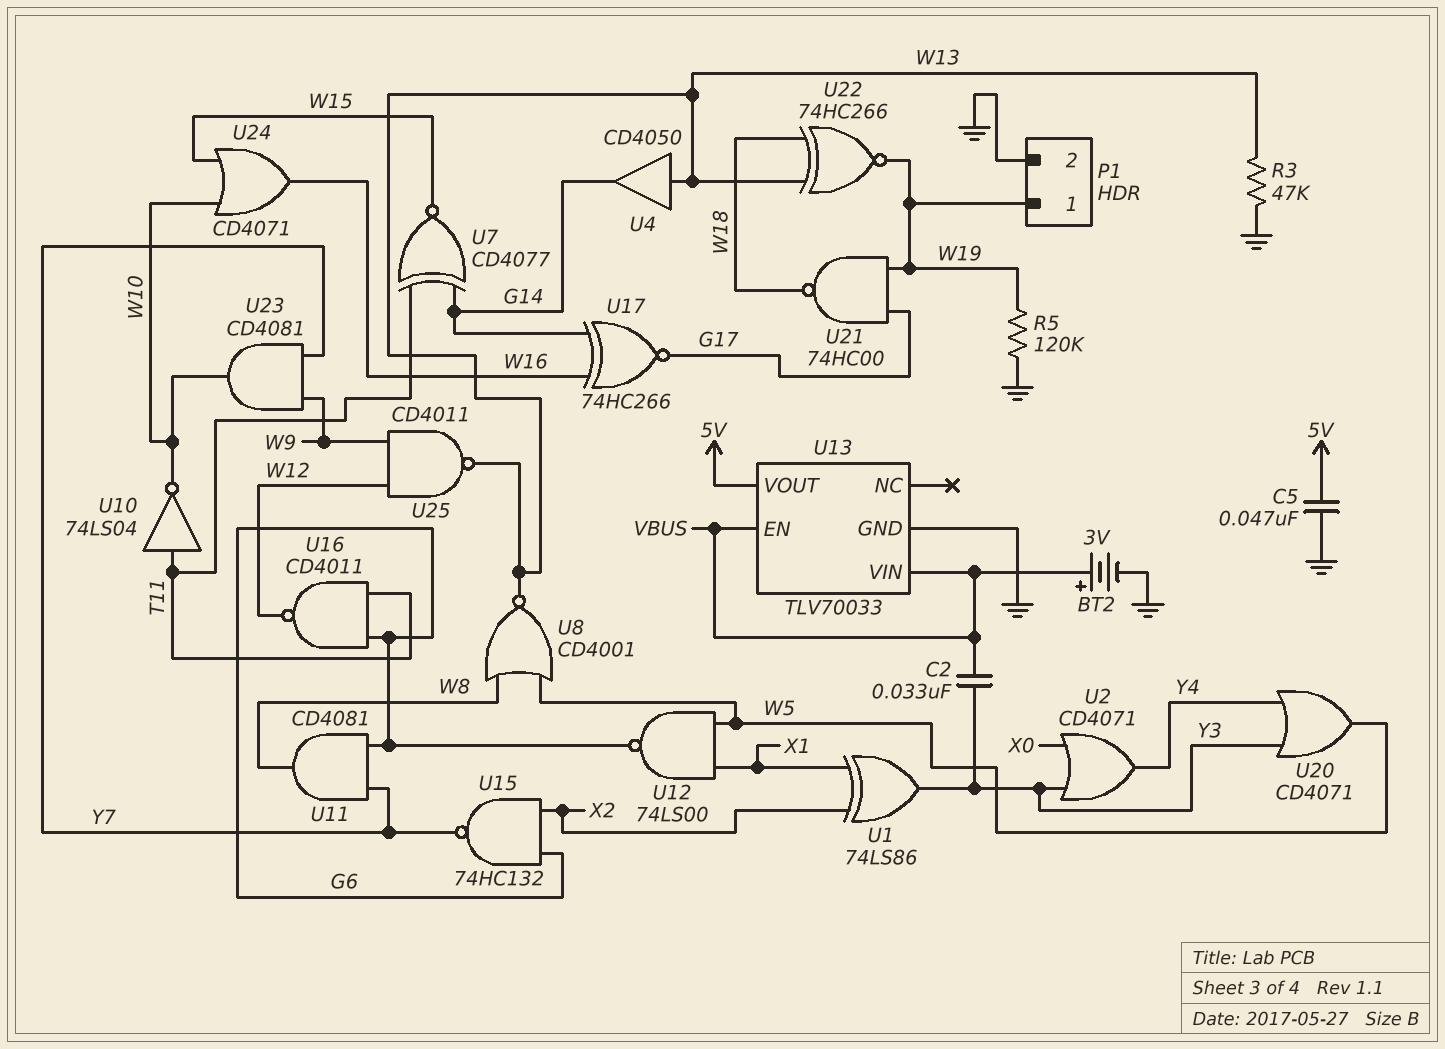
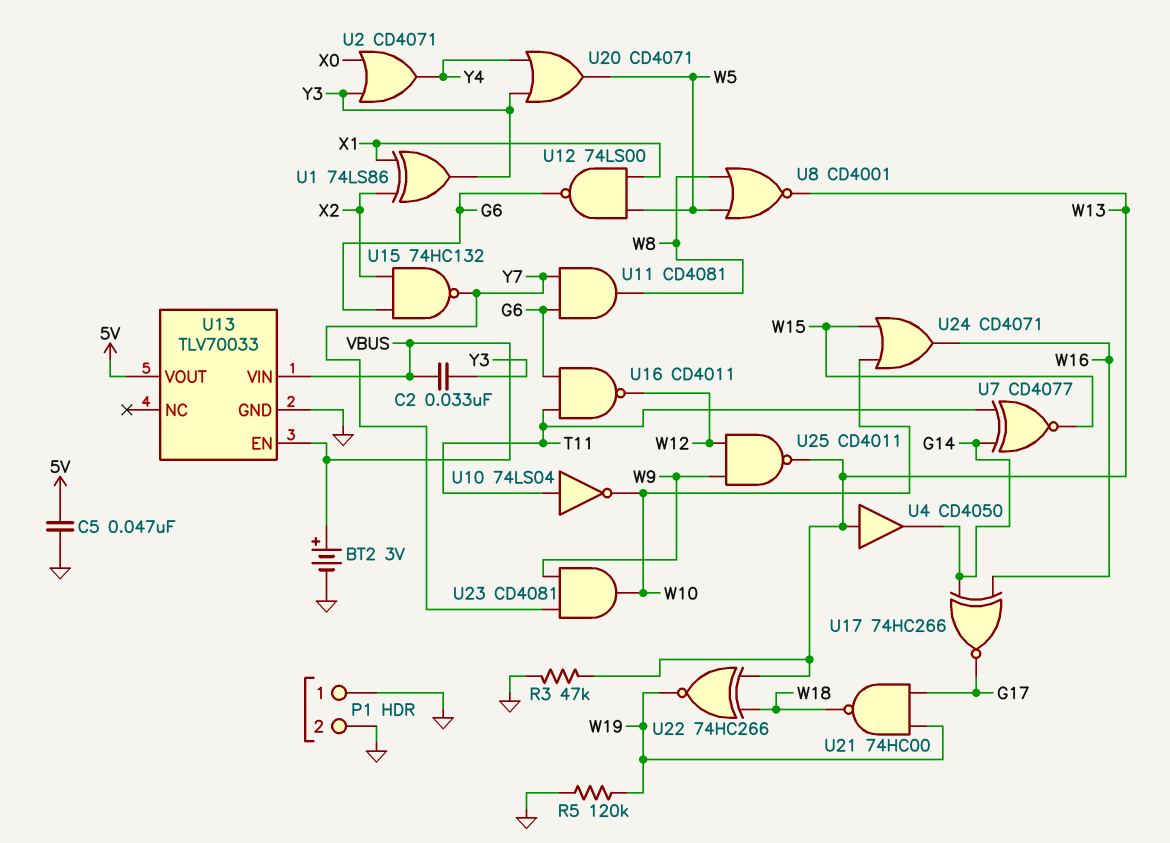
P1 pin 1: W19 -> GND

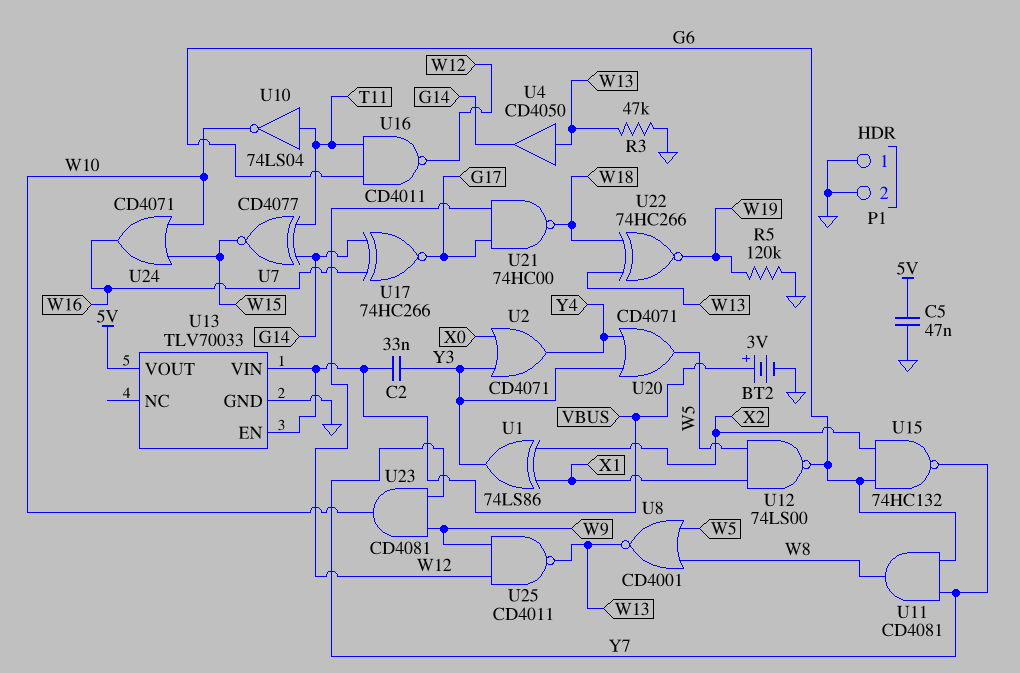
U21: NAND 74HC00 (in G17, in W19, out W18) -> NAND 74HC00 (in G17, in W12, out W18)

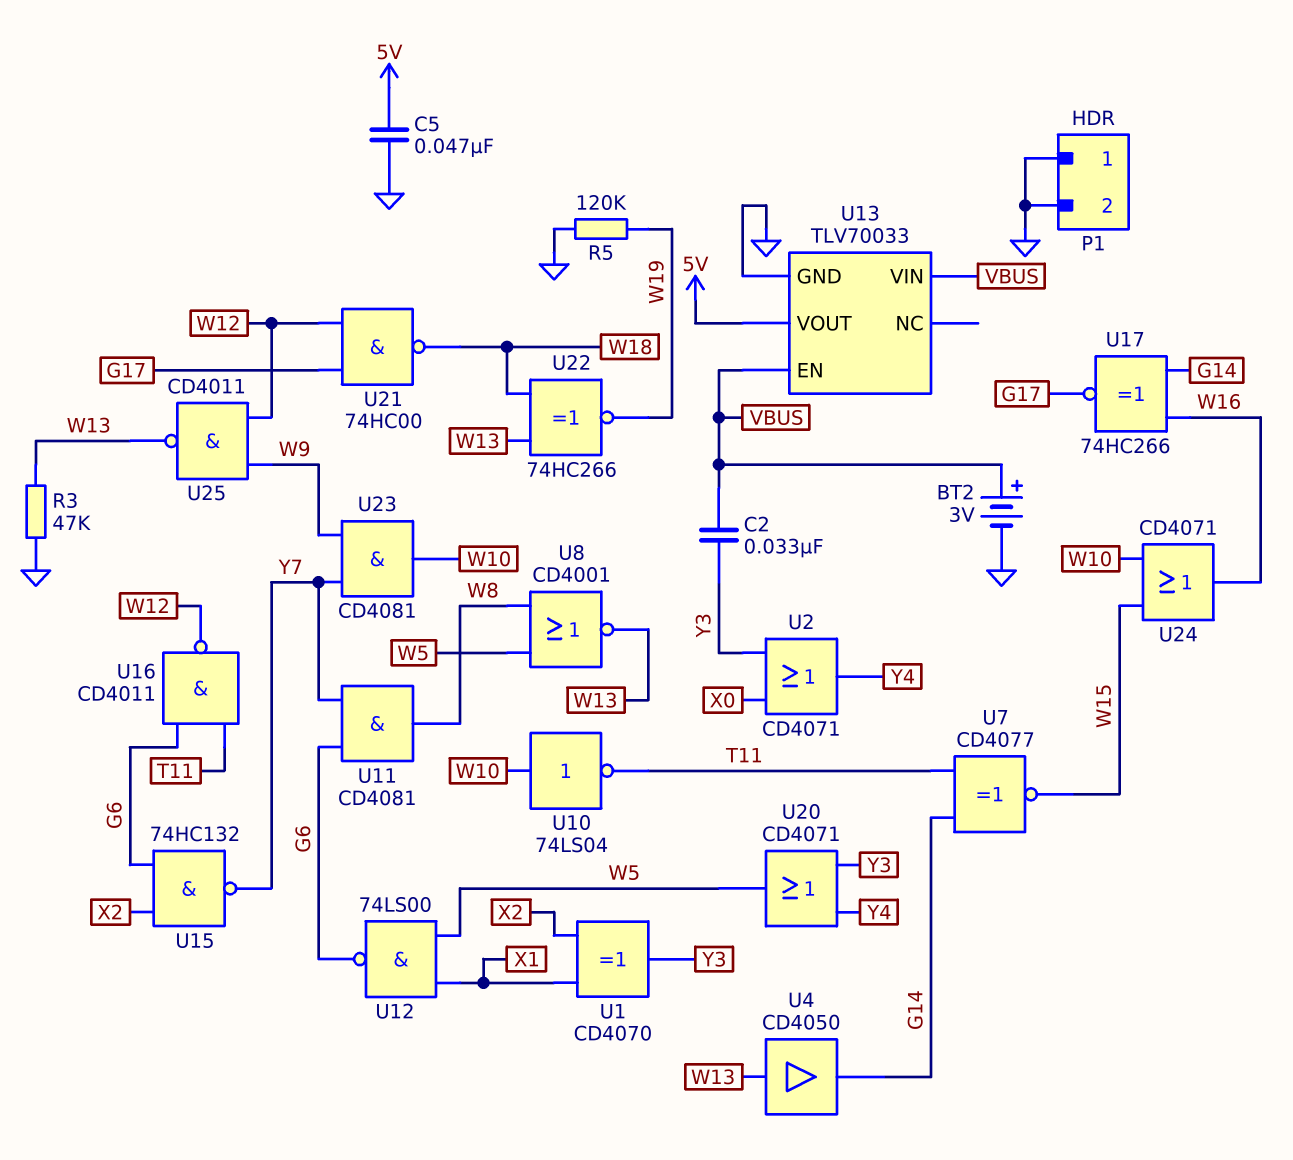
U1: XOR 74LS86 (in X1, in X2, out Y3) -> XOR CD4070 (in X1, in X2, out Y3)
U10: NOT 74LS04 (in T11, out W10) -> NOT 74LS04 (in W10, out T11)

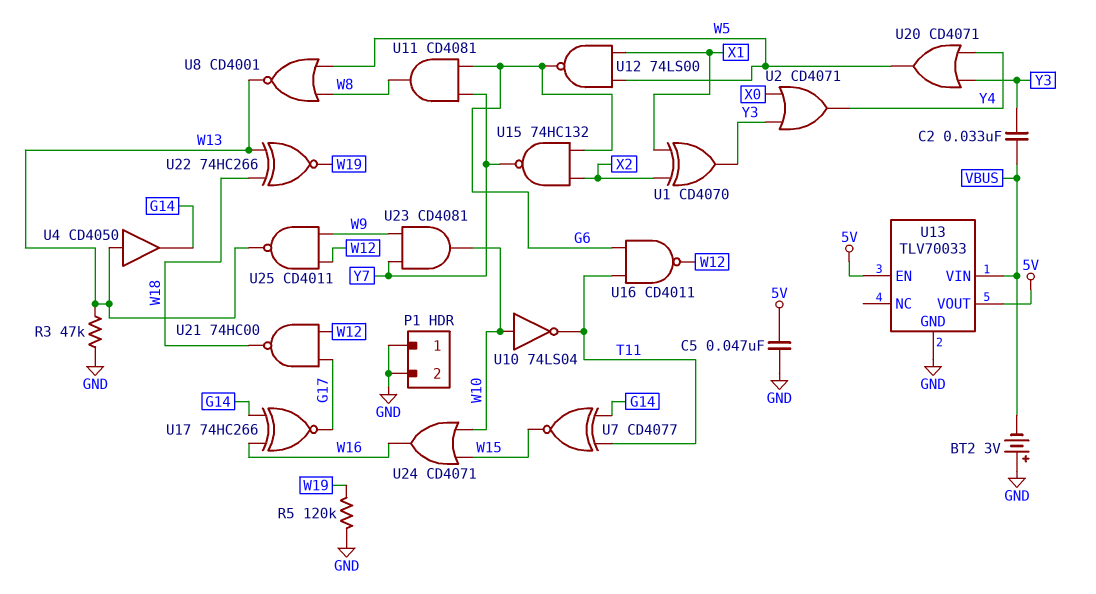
BT2: 3V (plus VBUS, minus GND) -> 3V (plus GND, minus VBUS)
U13 pin EN: VBUS -> 5V

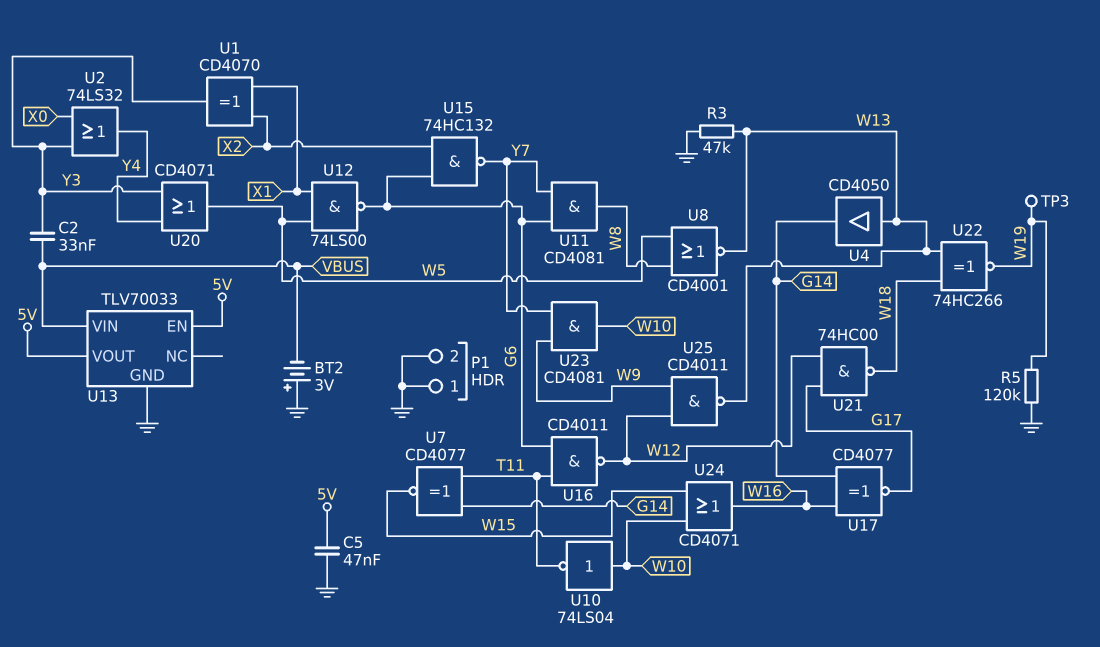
TP3: none -> test point (W19)
U2: OR CD4071 (in X0, in Y3, out Y4) -> OR 74LS32 (in X0, in Y3, out Y4)
U17: XNOR 74HC266 (in G14, in W16, out G17) -> XNOR CD4077 (in G14, in W16, out G17)

